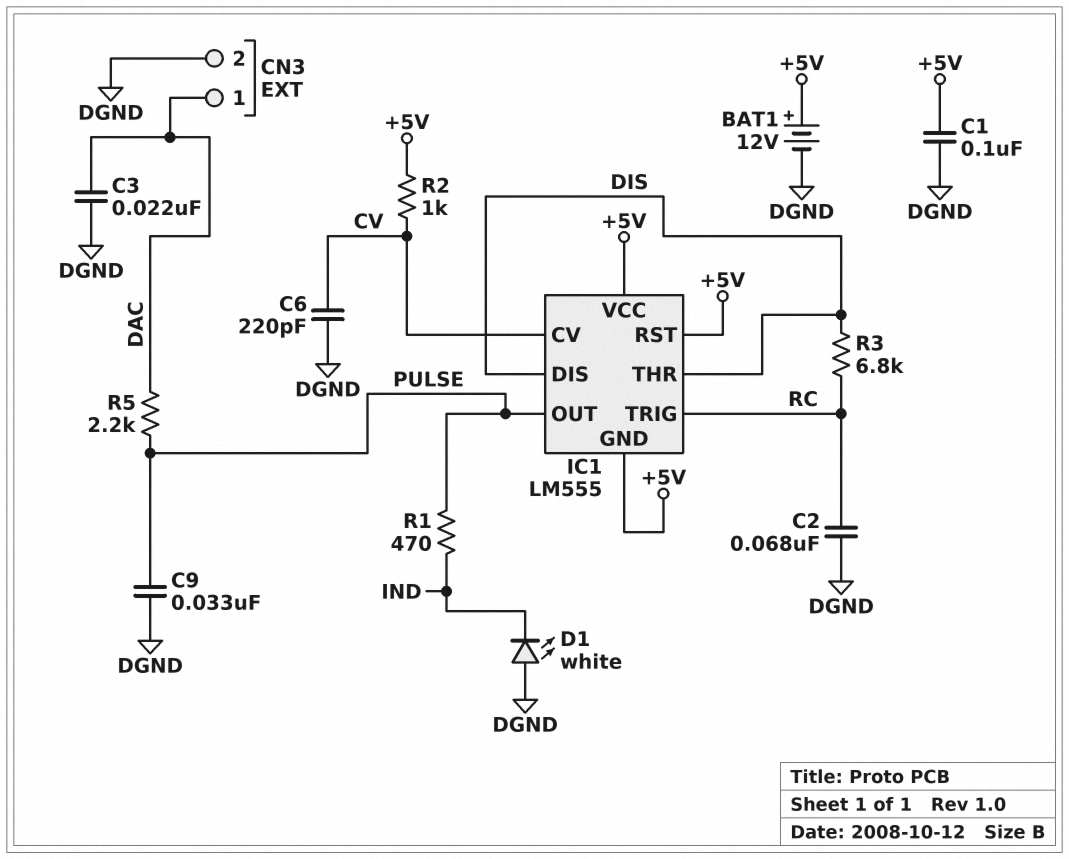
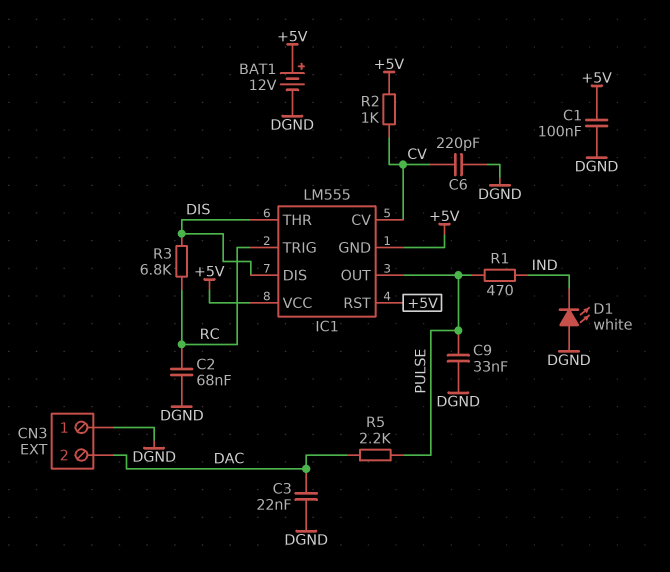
CN3 pin 1: DAC -> DGND
CN3 pin 2: DGND -> DAC

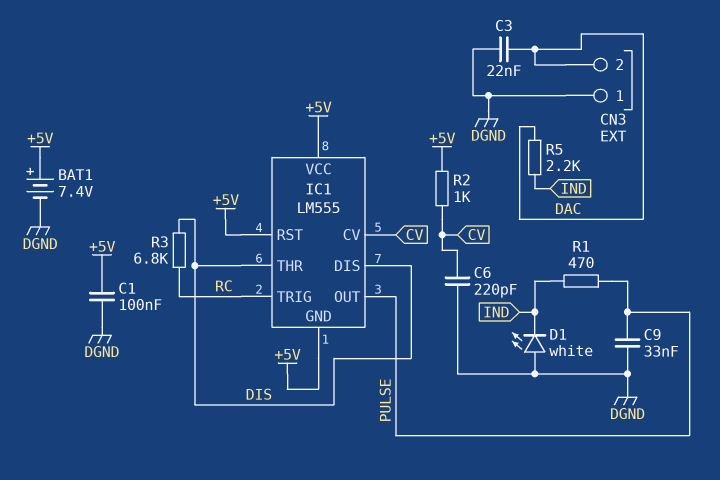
BAT1: 12V (plus +5V, minus DGND) -> 7.4V (plus +5V, minus DGND)
C2: 68nF (DGND, RC) -> none
R5: 2.2k (DAC, PULSE) -> 2.2k (DAC, IND)

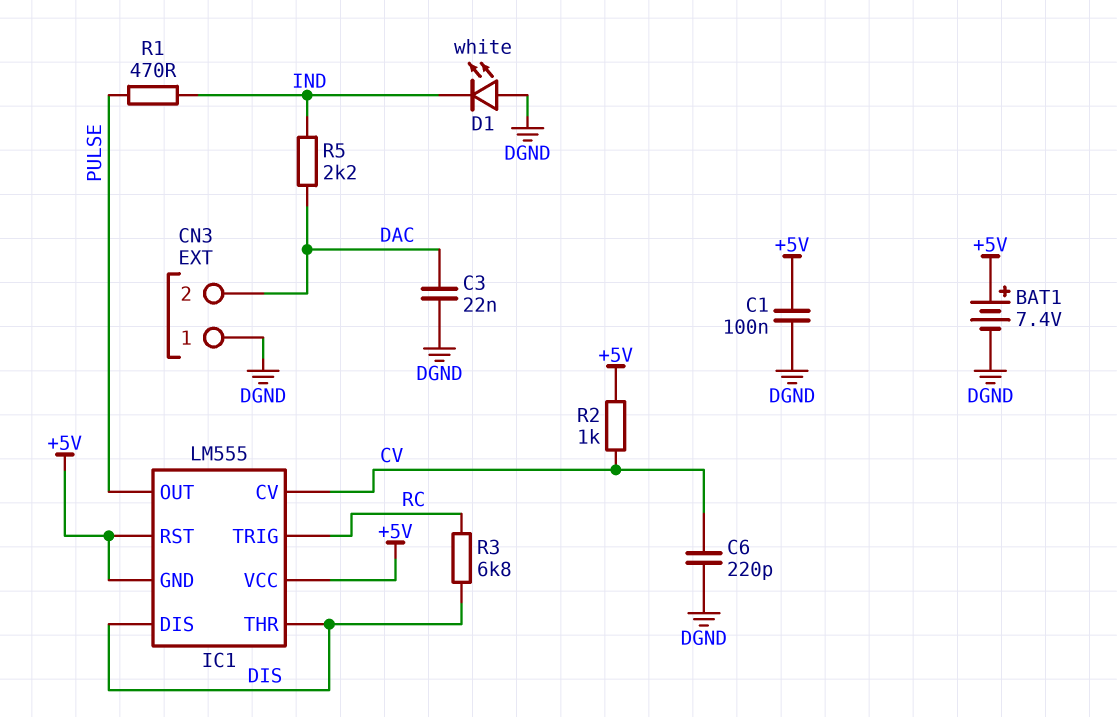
C9: 33nF (DGND, PULSE) -> none

